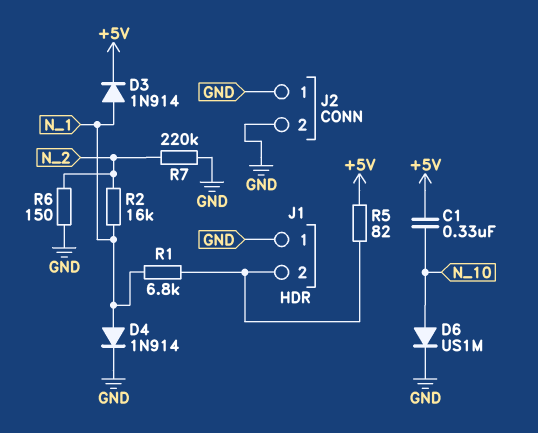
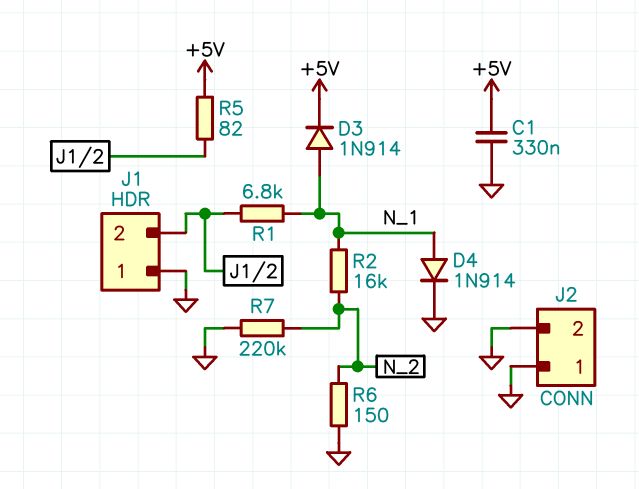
C1: 330nF (+5V, N_10) -> 330nF (+5V, GND)
D6: diode US1M (A N_10, K GND) -> none

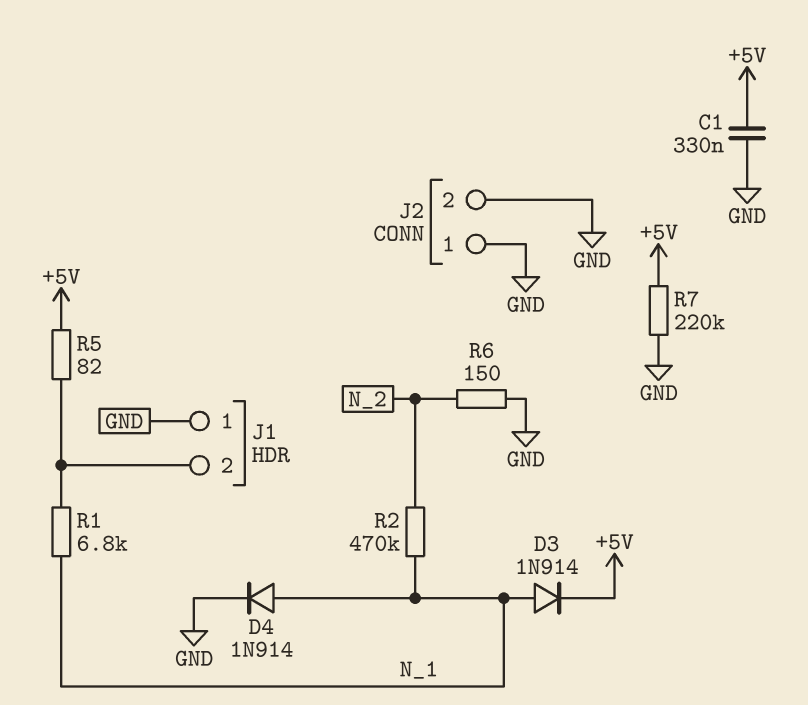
R2: 16k (N_1, N_2) -> 470k (N_1, N_2)
R7: 220k (GND, N_2) -> 220k (+5V, GND)

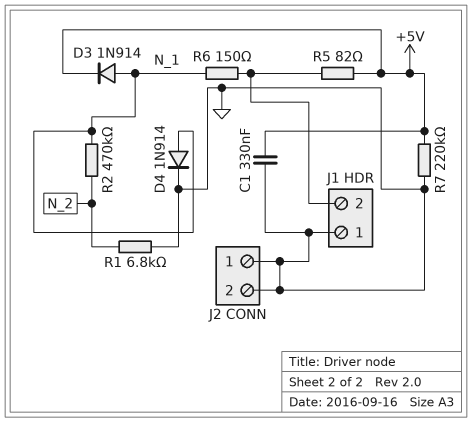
R1: 6.8k (J1/2, N_1) -> 6.8k (GND, N_2)
R6: 150 (GND, N_2) -> 150 (J1/2, N_1)

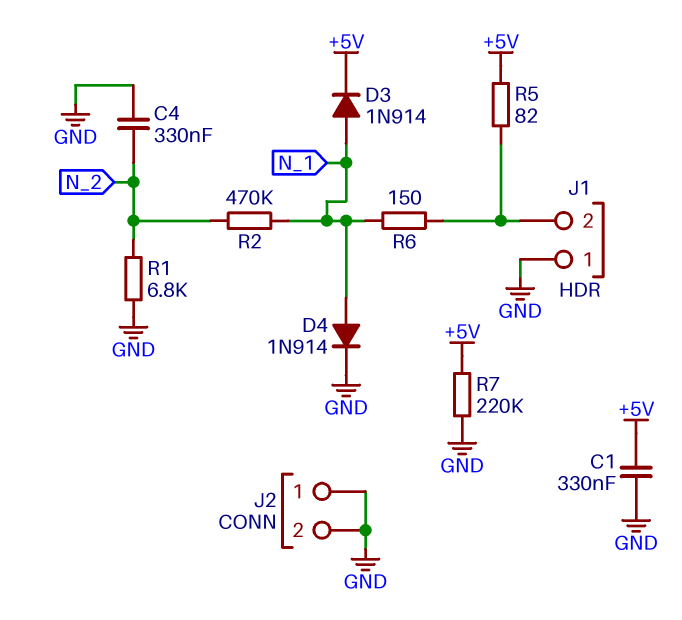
C4: none -> 330nF (GND, N_2)

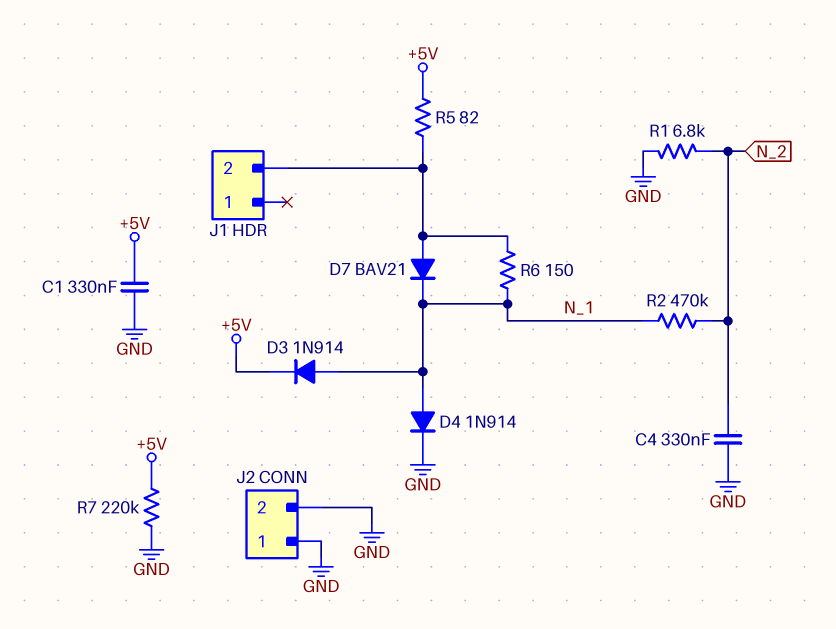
D7: none -> diode BAV21 (A J1/2, K N_1)
J1 pin 1: GND -> none

